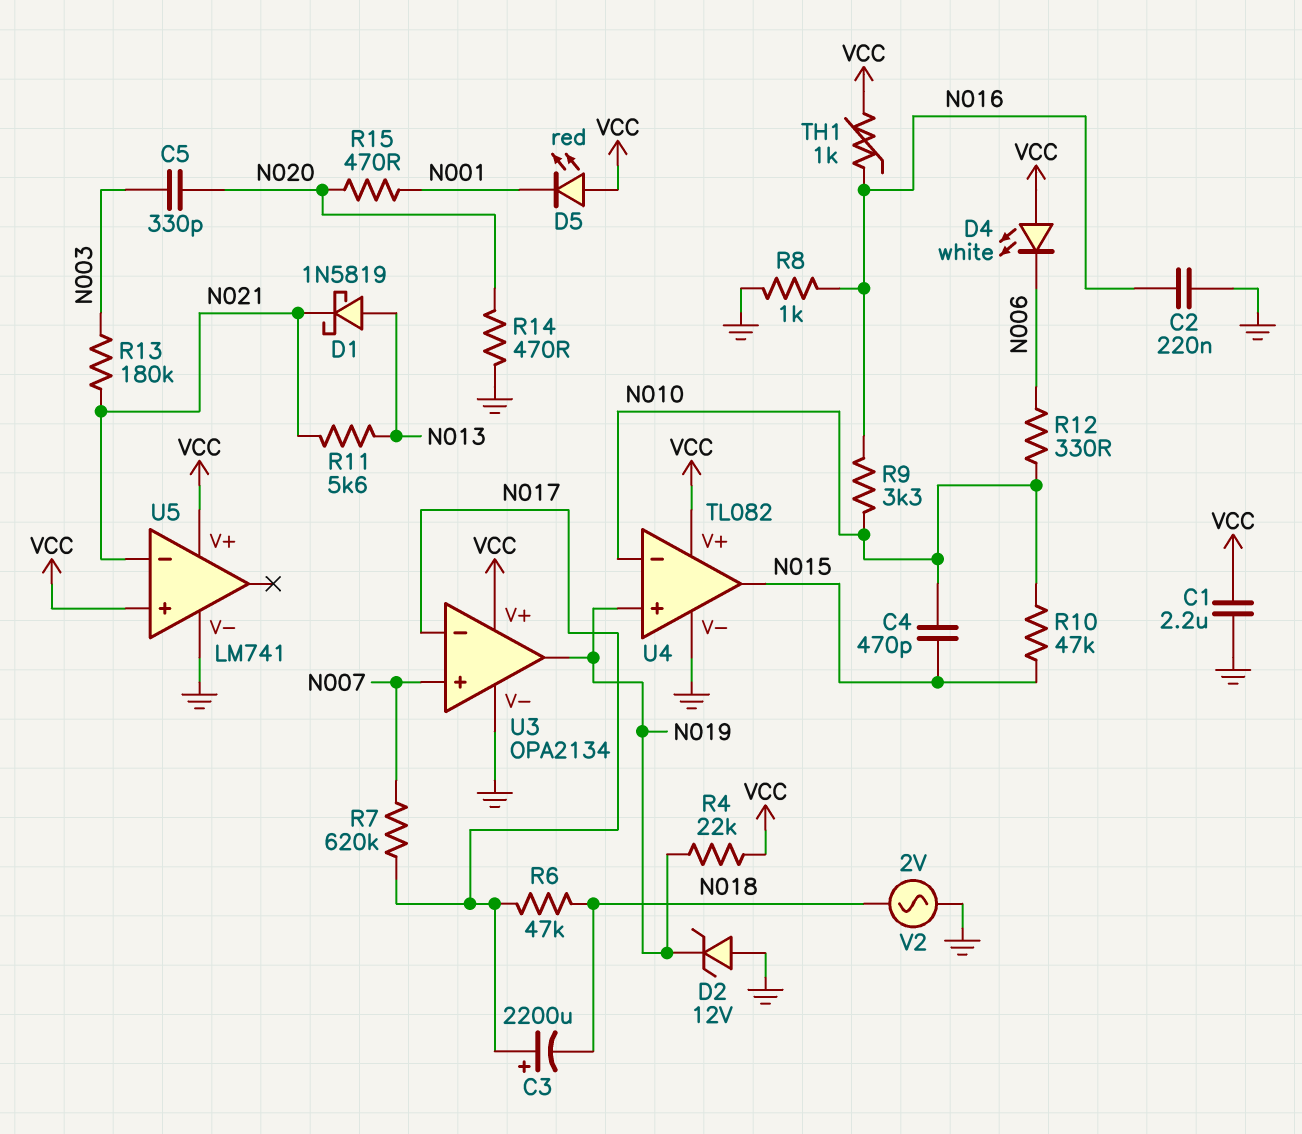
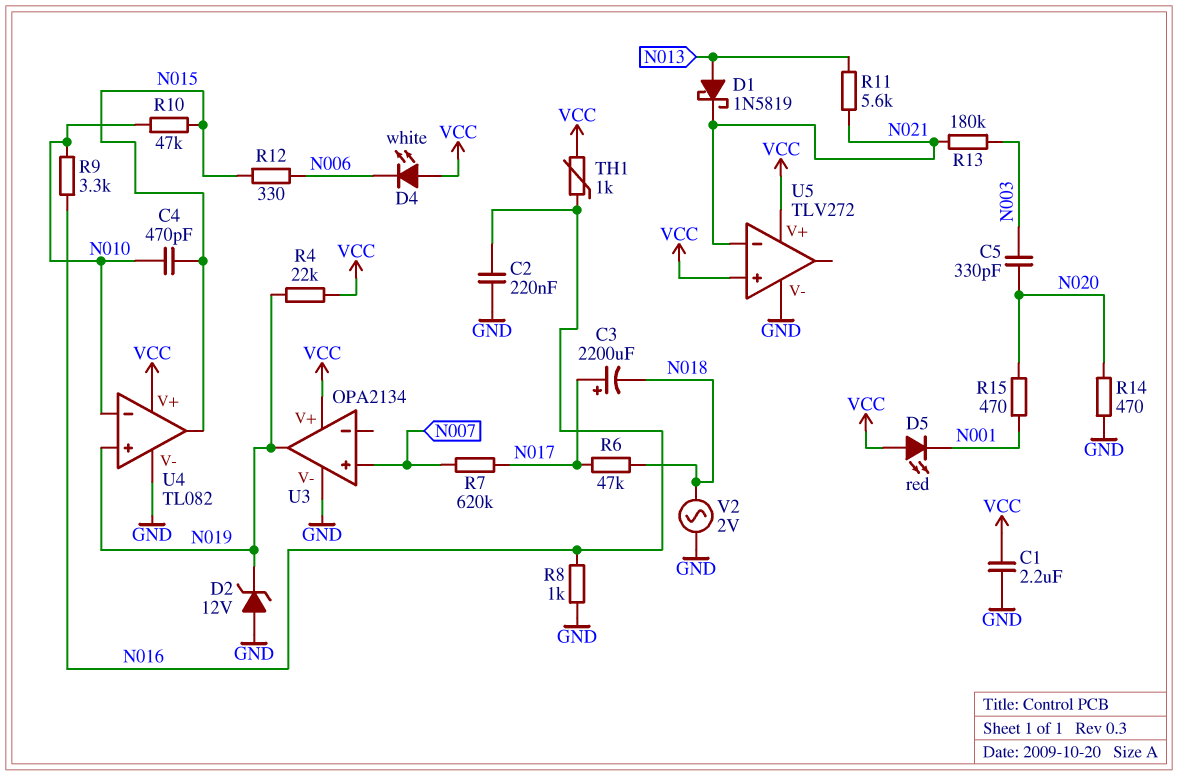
R12: 330 (N006, N010) -> 330 (N006, N015)
U3 pin in-: N017 -> none
U5: LM741 -> TLV272

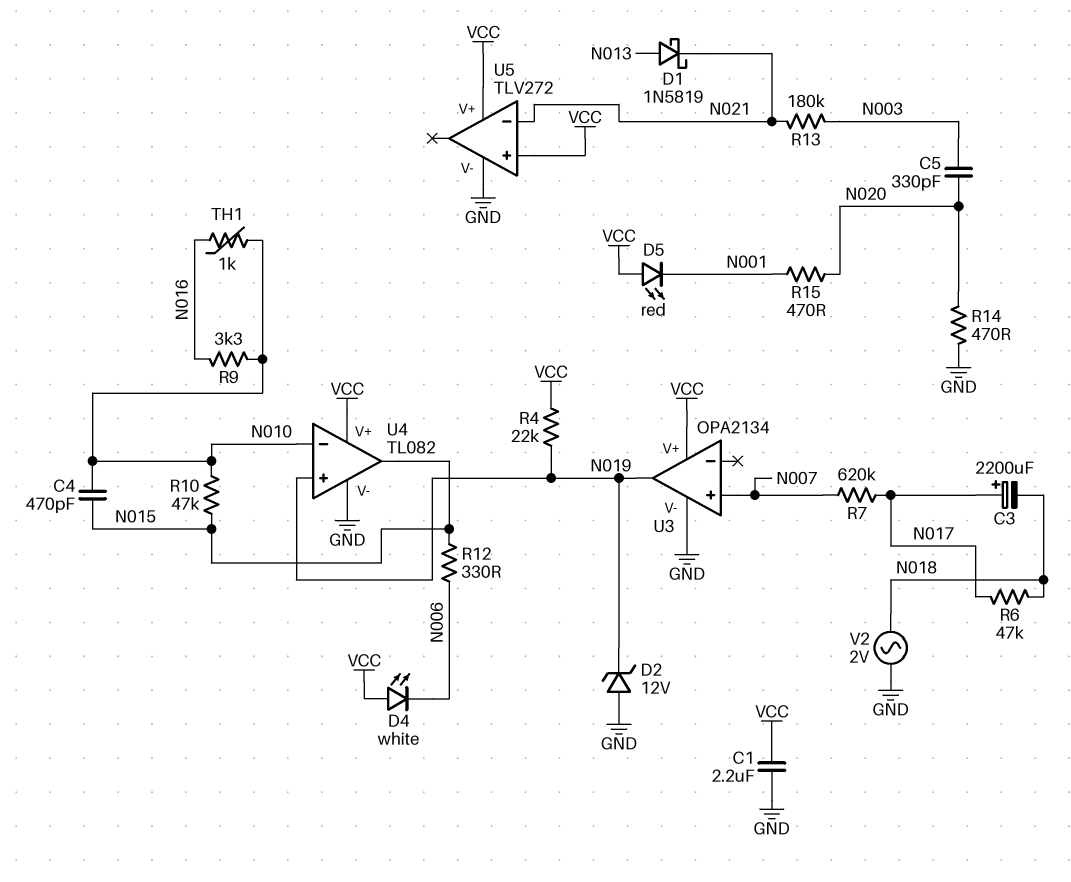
C2: 220nF (GND, N016) -> none
R8: 1k (GND, N016) -> none
R11: 5.6k (N013, N021) -> none
TH1: 1k (N016, VCC) -> 1k (N010, N016)

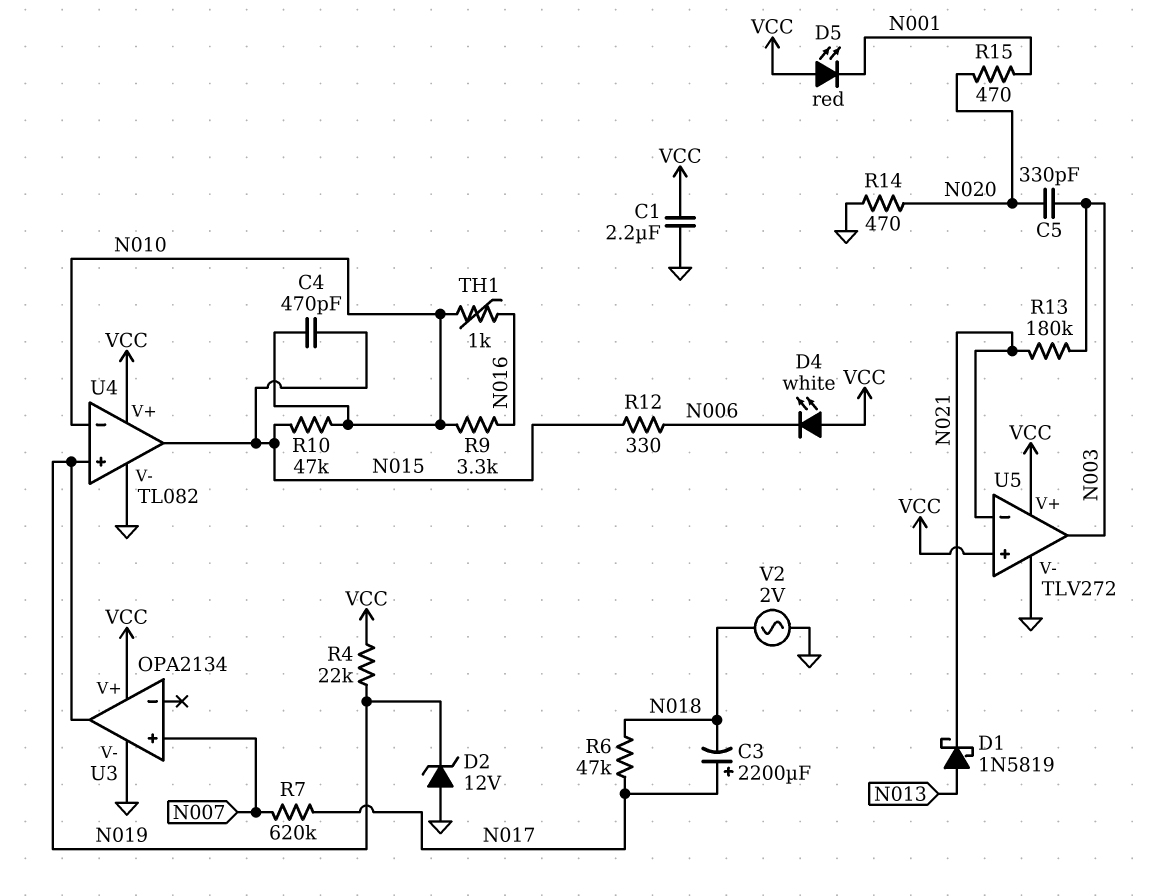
U5 pin out: none -> N003

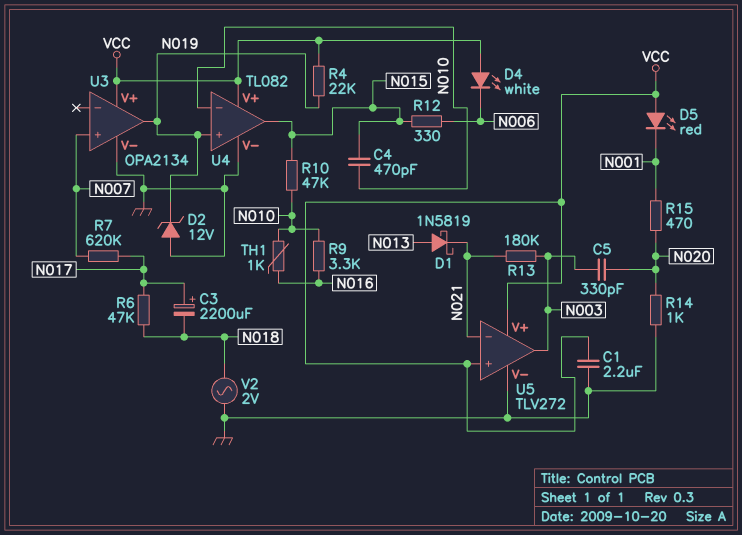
R14: 470 (GND, N020) -> 1k (GND, N020)

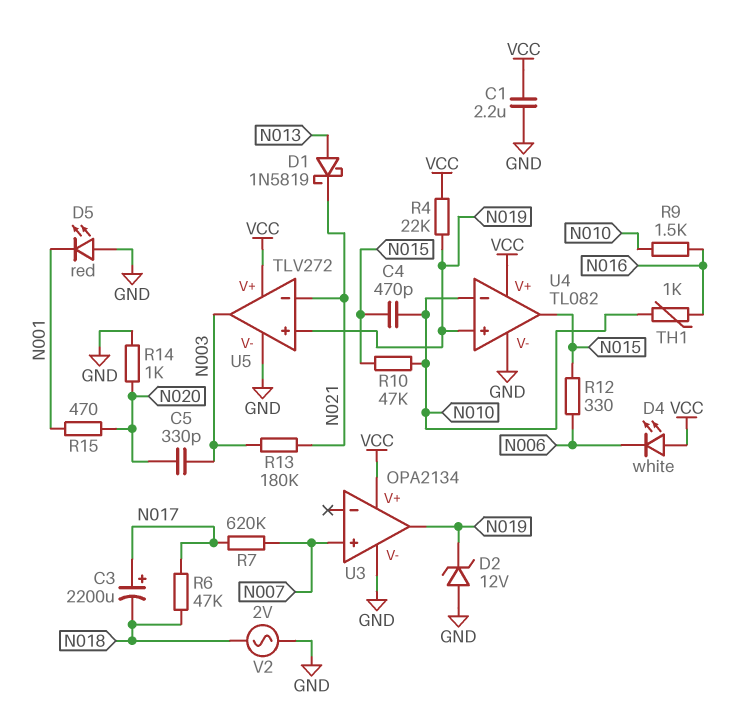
D5: LED red (A VCC, K N001) -> LED red (A GND, K N001)
R9: 3.3k (N010, N016) -> 1.5k (N010, N016)
U5 pin in+: VCC -> N019

